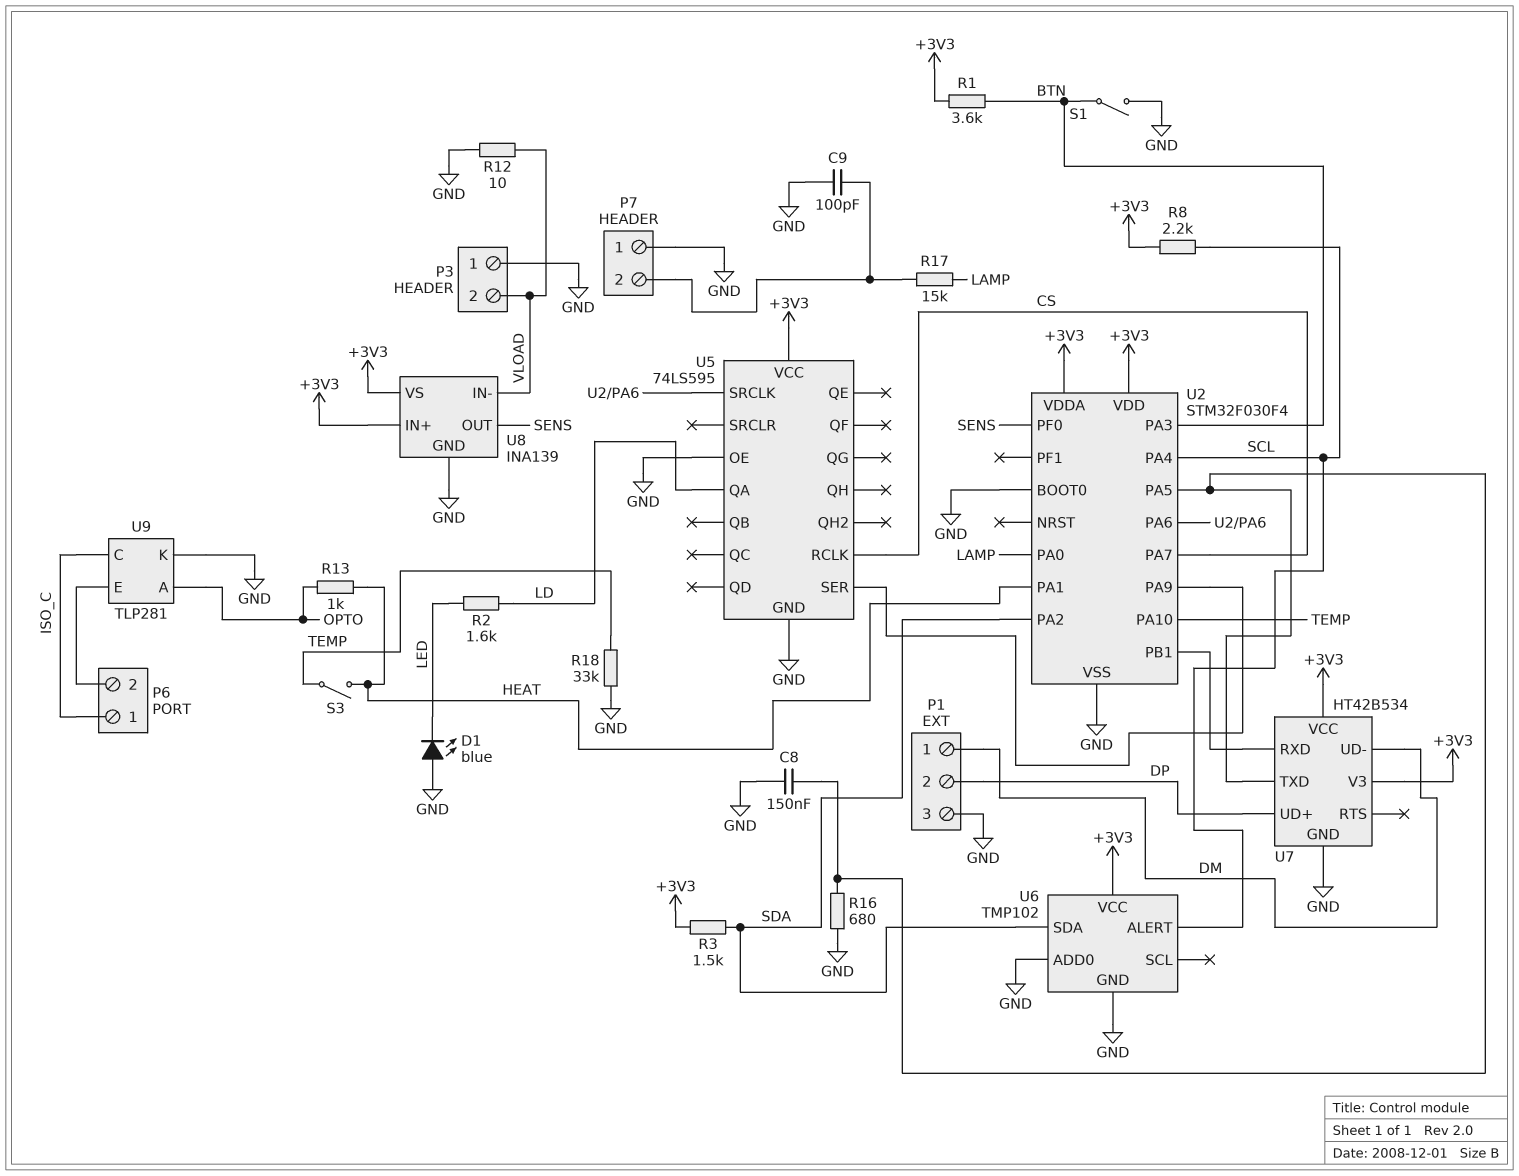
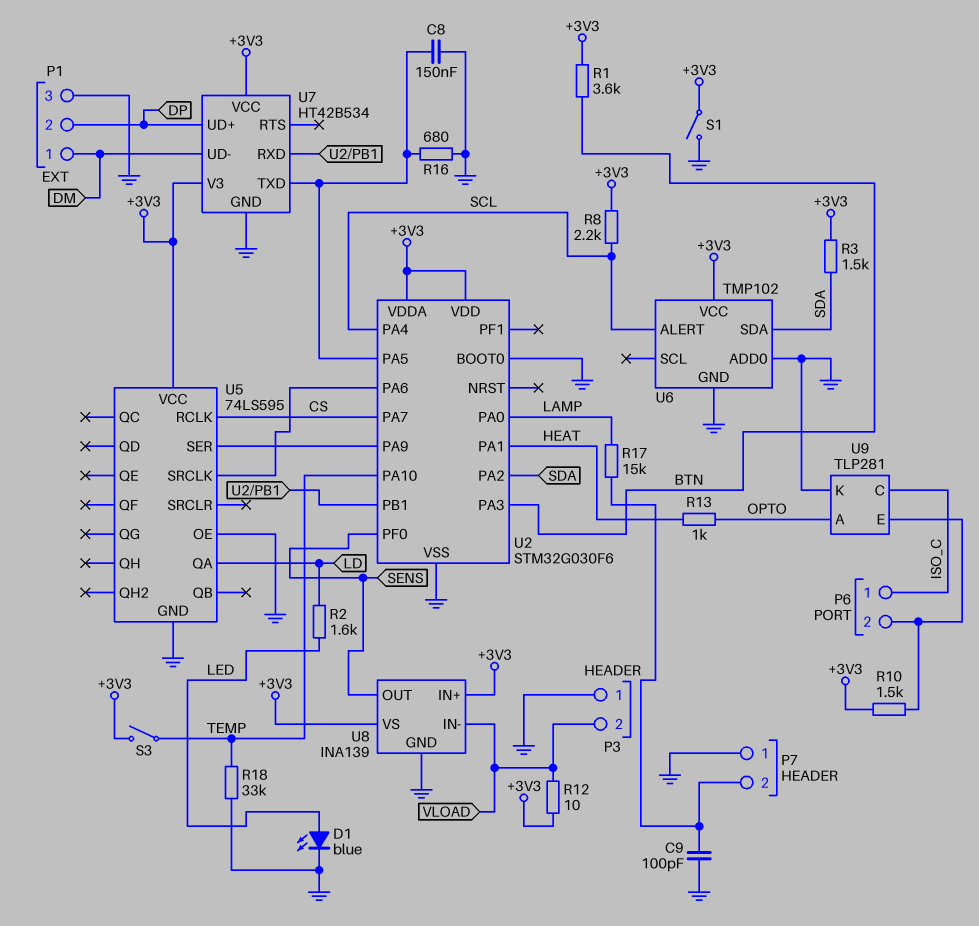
D1: LED blue (A GND, K LED) -> LED blue (A LED, K GND)
R10: none -> 1.5k (+3V3, P6/2)
R12: 10 (GND, VLOAD) -> 10 (+3V3, VLOAD)
S1: switch (BTN, GND) -> switch (+3V3, GND)
S3: switch (HEAT, TEMP) -> switch (+3V3, TEMP)
U2: STM32F030F4 -> STM32G030F6

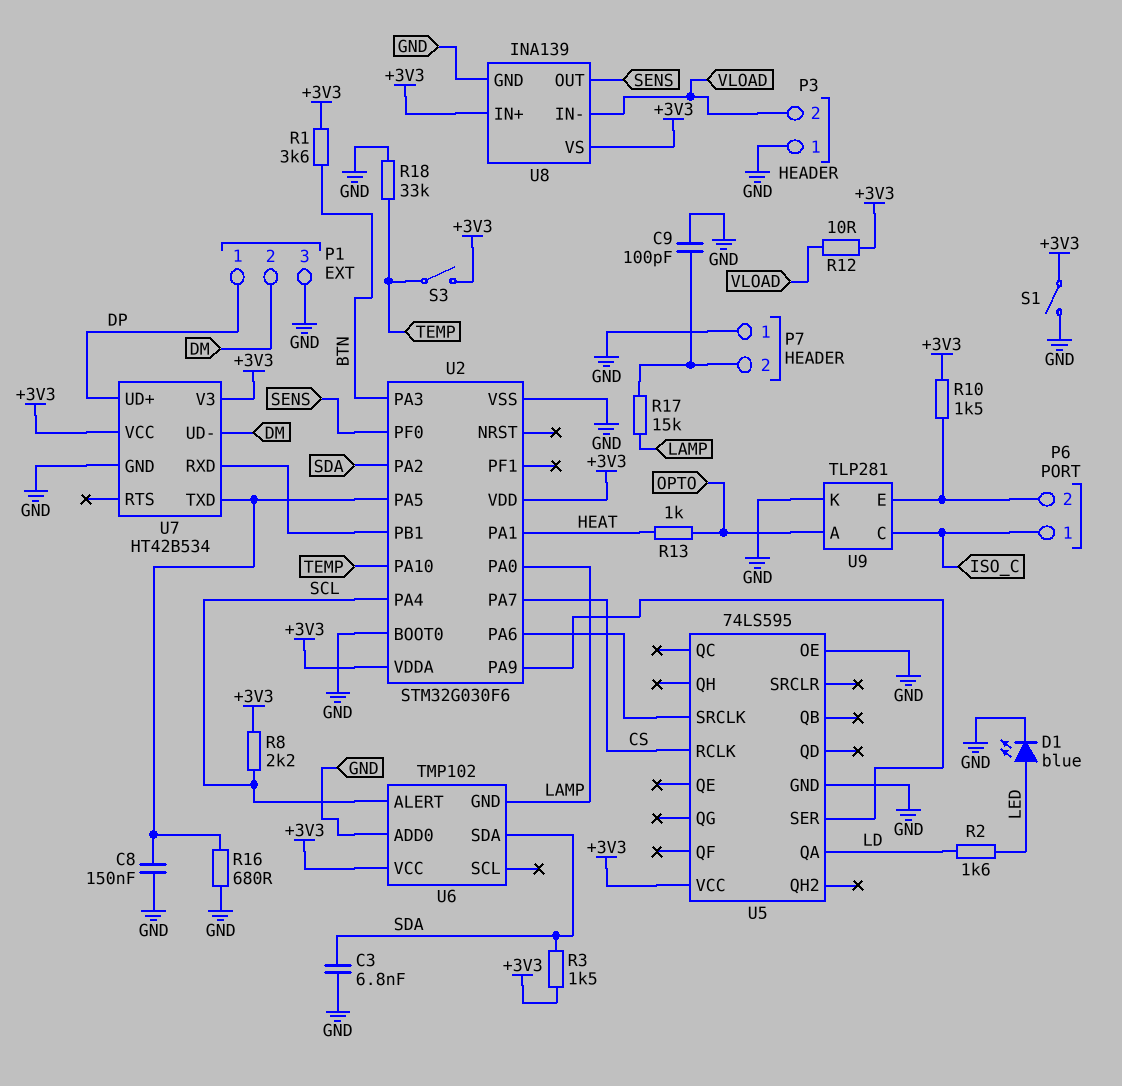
C3: none -> 6.8nF (GND, SDA)
P1 pin 1: DM -> DP
P1 pin 2: DP -> DM
U6 pin GND: GND -> LAMP

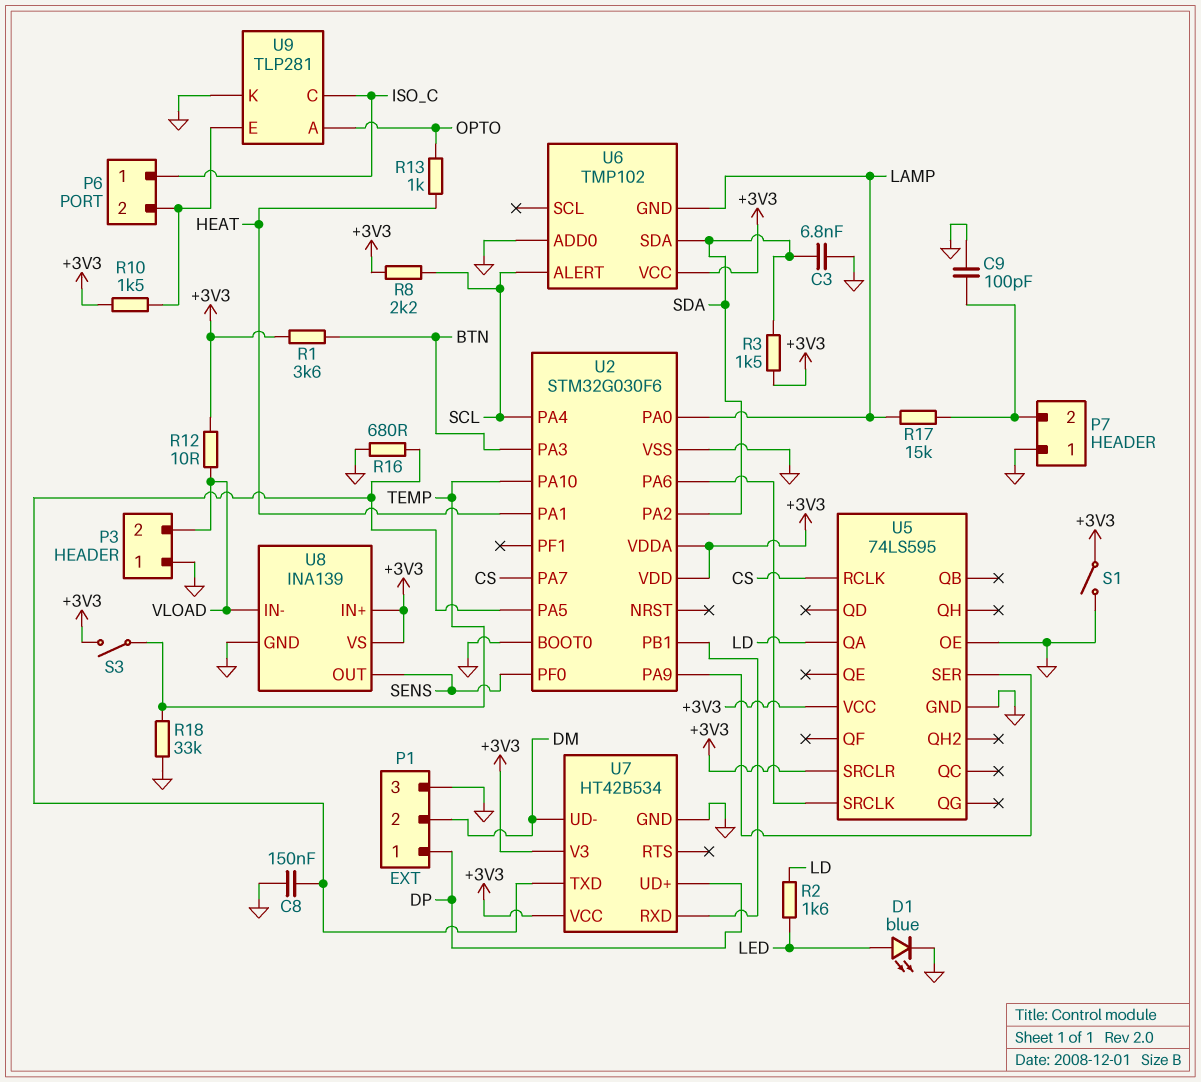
U5 pin SRCLR: none -> +3V3

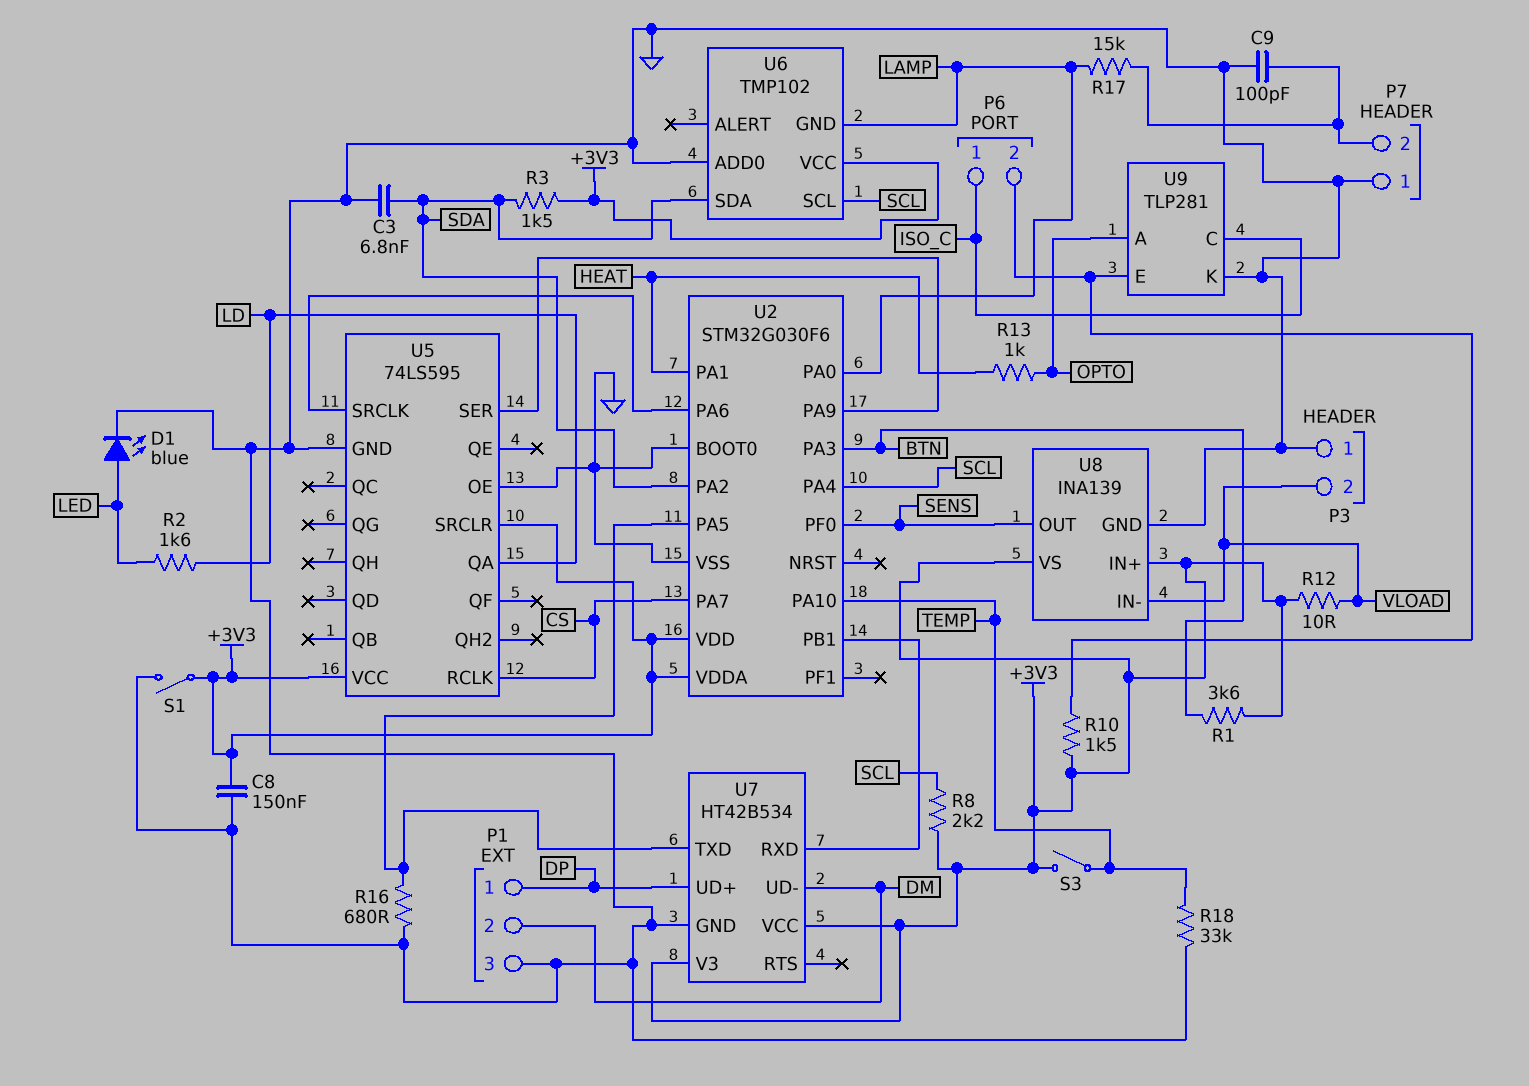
C8: 150nF (GND, U2/PA5) -> 150nF (+3V3, GND)
U6 pin ALERT: SCL -> none
U6 pin SCL: none -> SCL

